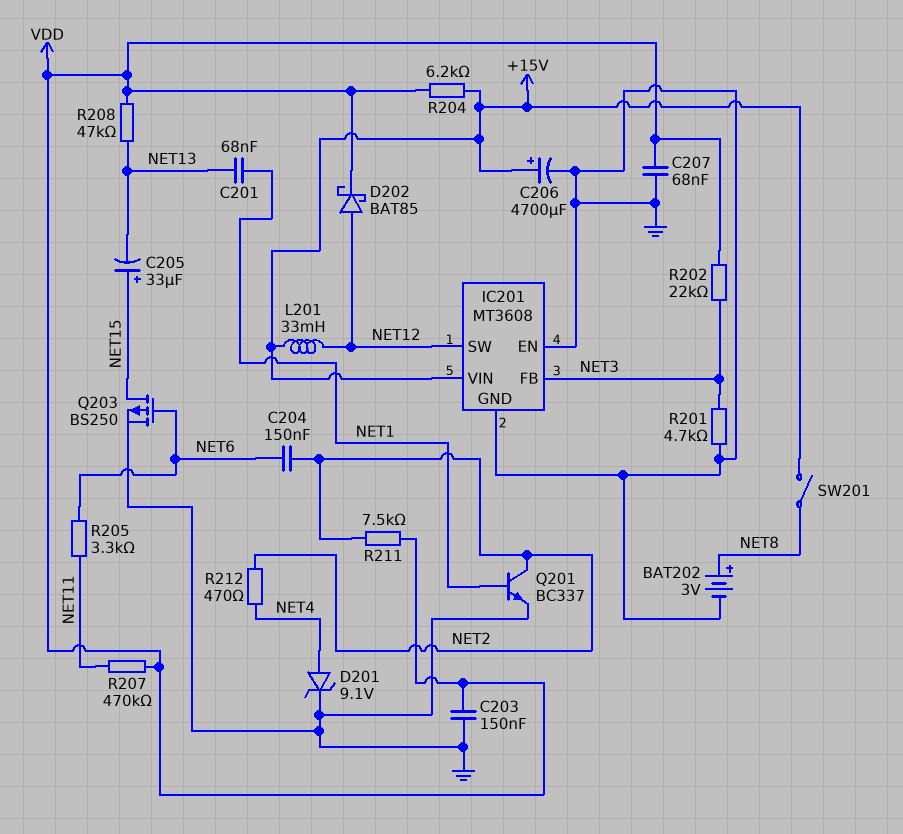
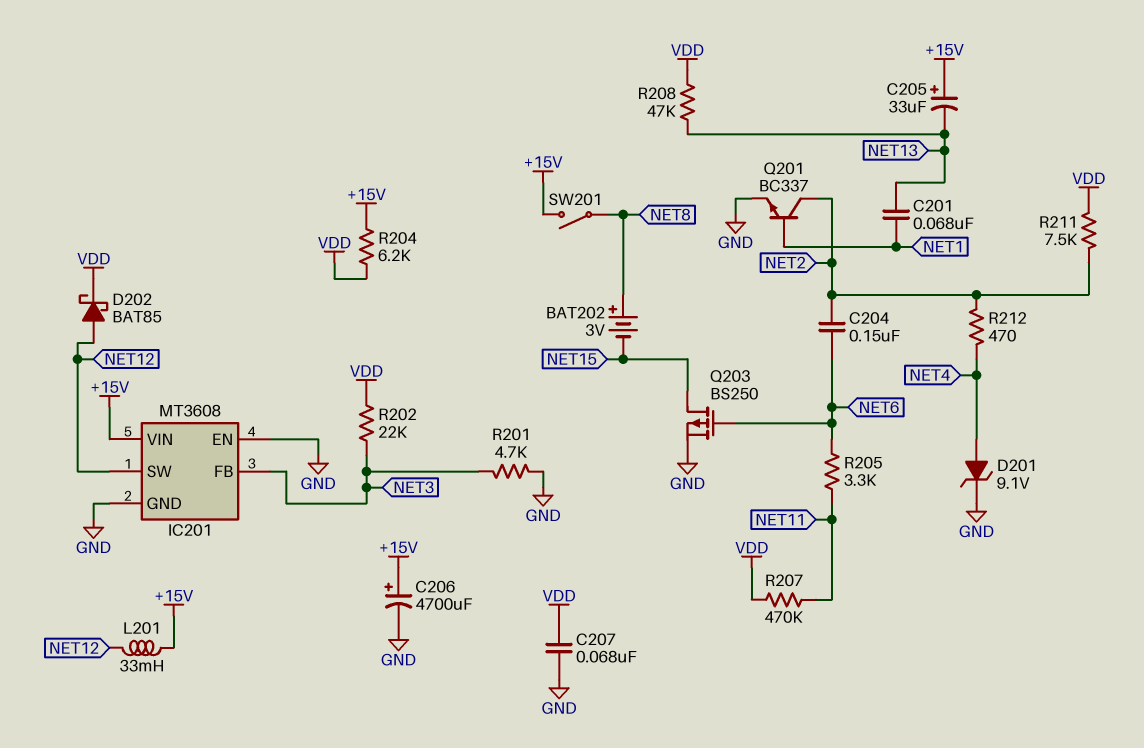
BAT202: 3V (plus NET8, minus GND) -> 3V (plus NET8, minus NET15)
C203: 150nF (GND, VDD) -> none
C205: 33uF (plus NET15, minus NET13) -> 33uF (plus +15V, minus NET13)

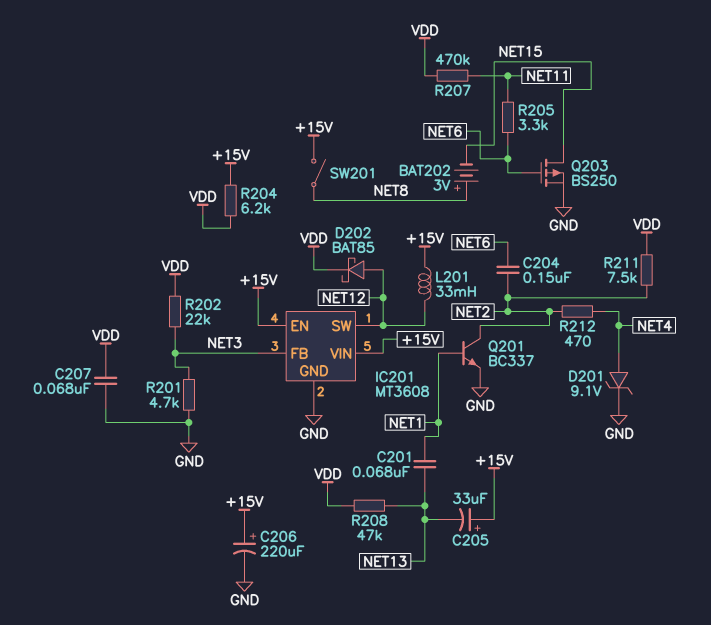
C206: 4700uF (plus +15V, minus GND) -> 220uF (plus +15V, minus GND)
IC201 pin EN: GND -> +15V

